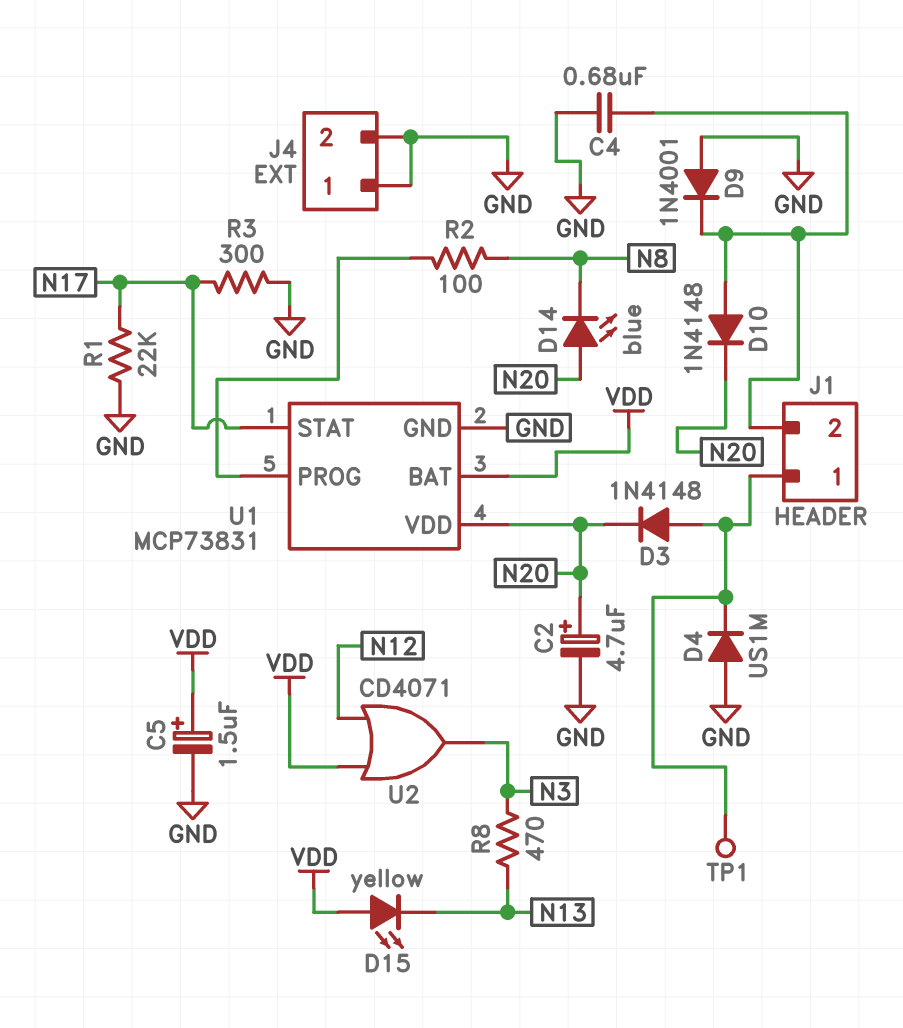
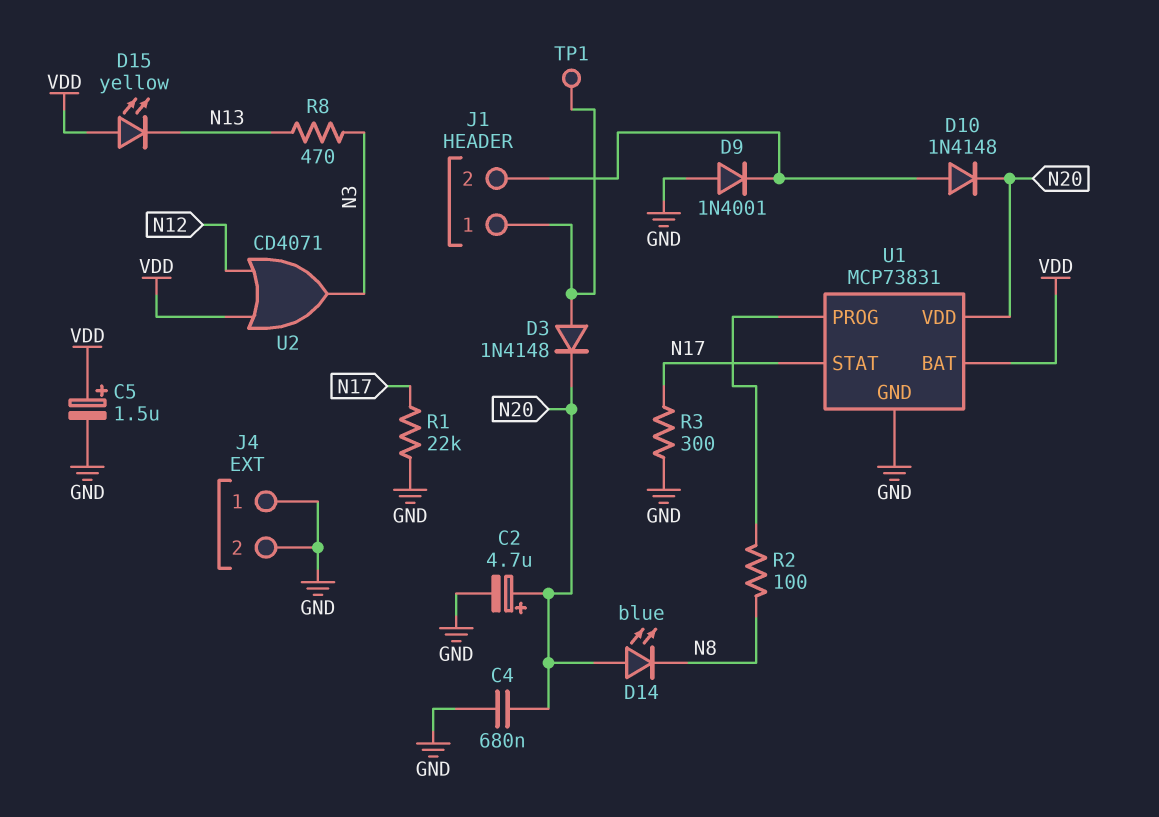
C4: 680nF (GND, J1/2) -> 680nF (GND, N20)
D4: diode US1M (A GND, K J1/1) -> none

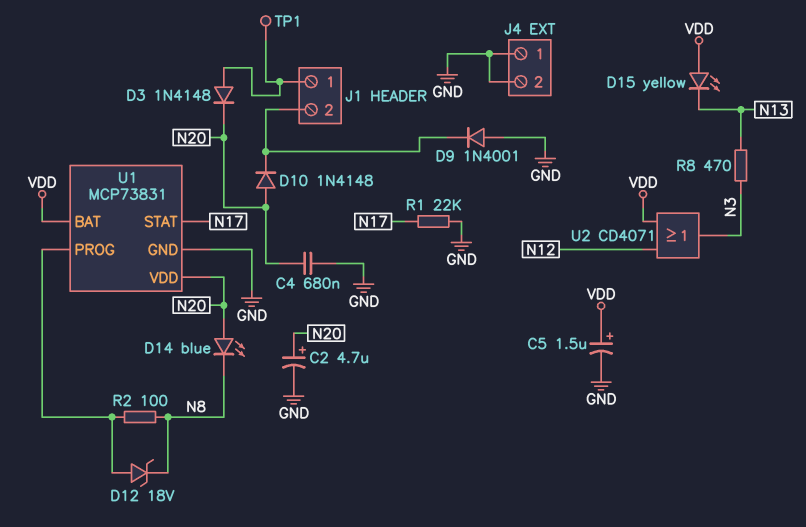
D10: diode 1N4148 (A J1/2, K N20) -> diode 1N4148 (A N20, K J1/2)
D12: none -> zener 18V (A U1/PROG, K N8)
R3: 300 (GND, N17) -> none

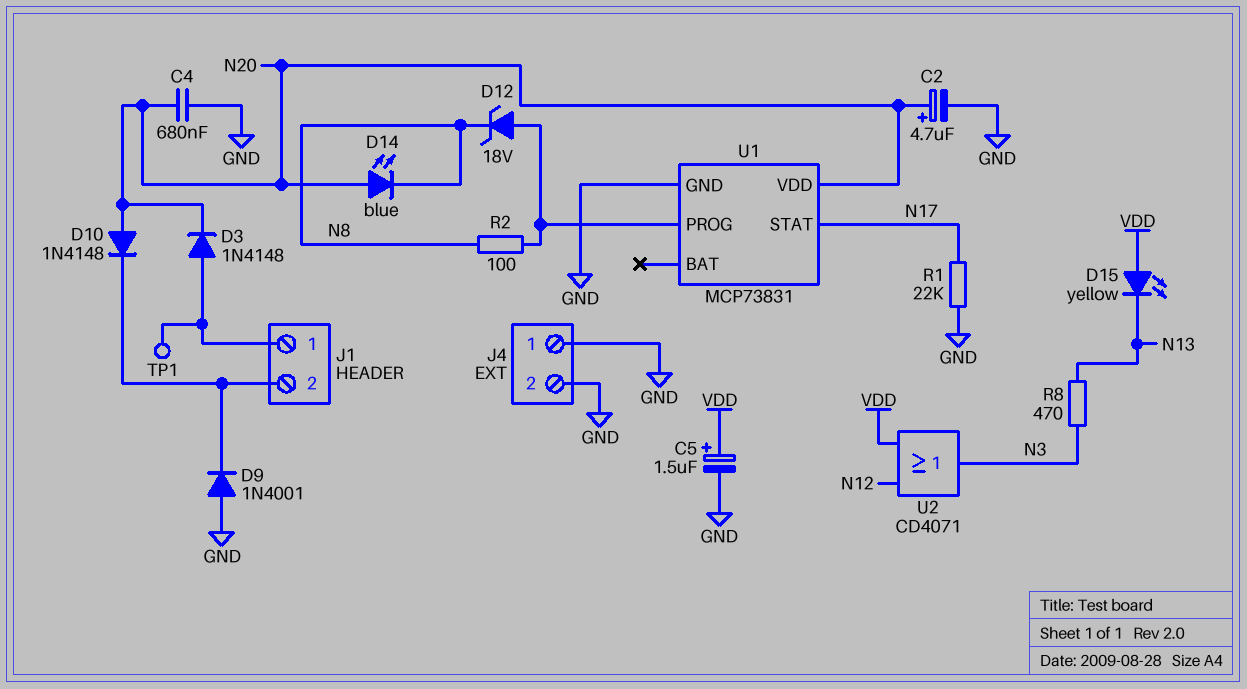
U1 pin BAT: VDD -> none

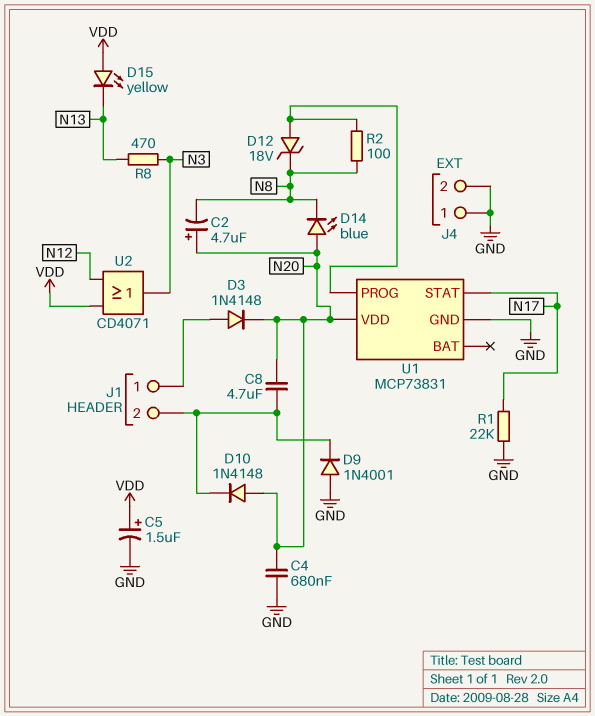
C2: 4.7uF (plus N20, minus GND) -> 4.7uF (plus N20, minus N8)
C8: none -> 4.7uF (J1/2, N20)
TP1: test point (J1/1) -> none

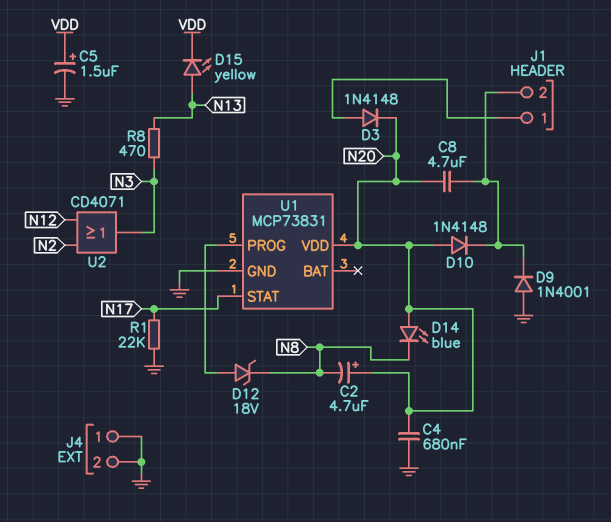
D15: LED yellow (A VDD, K N13) -> LED yellow (A N13, K VDD)
R2: 100 (N8, U1/PROG) -> none
U2: OR CD4071 (in N12, in VDD, out N3) -> OR CD4071 (in N2, in N12, out N3)

